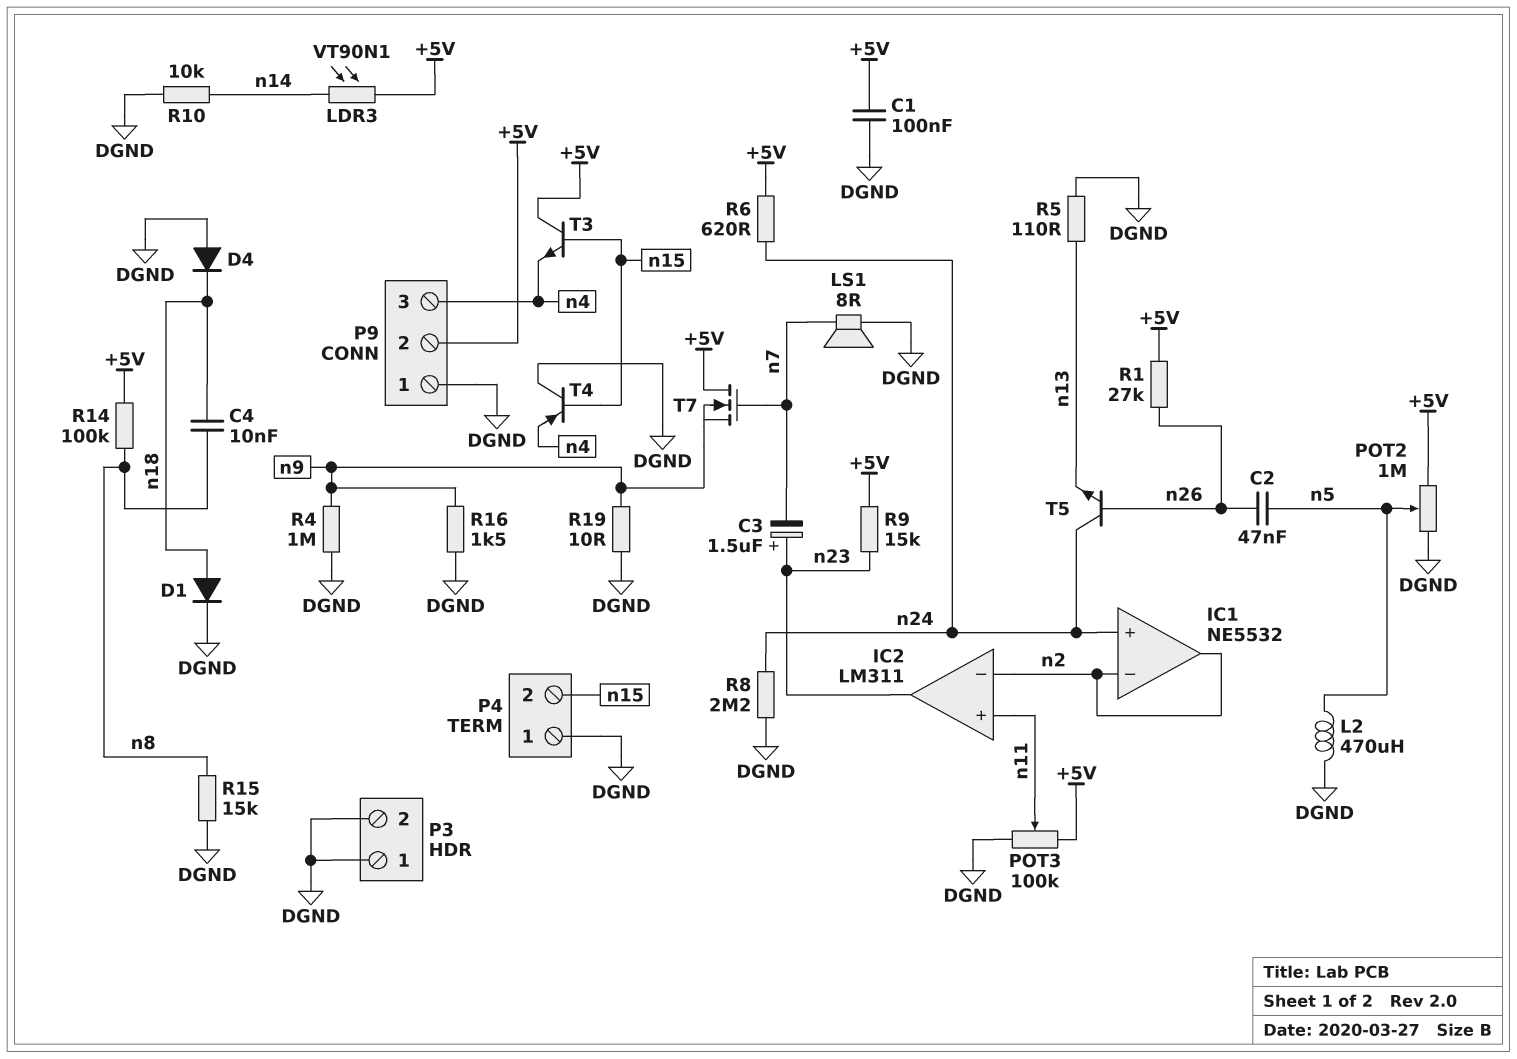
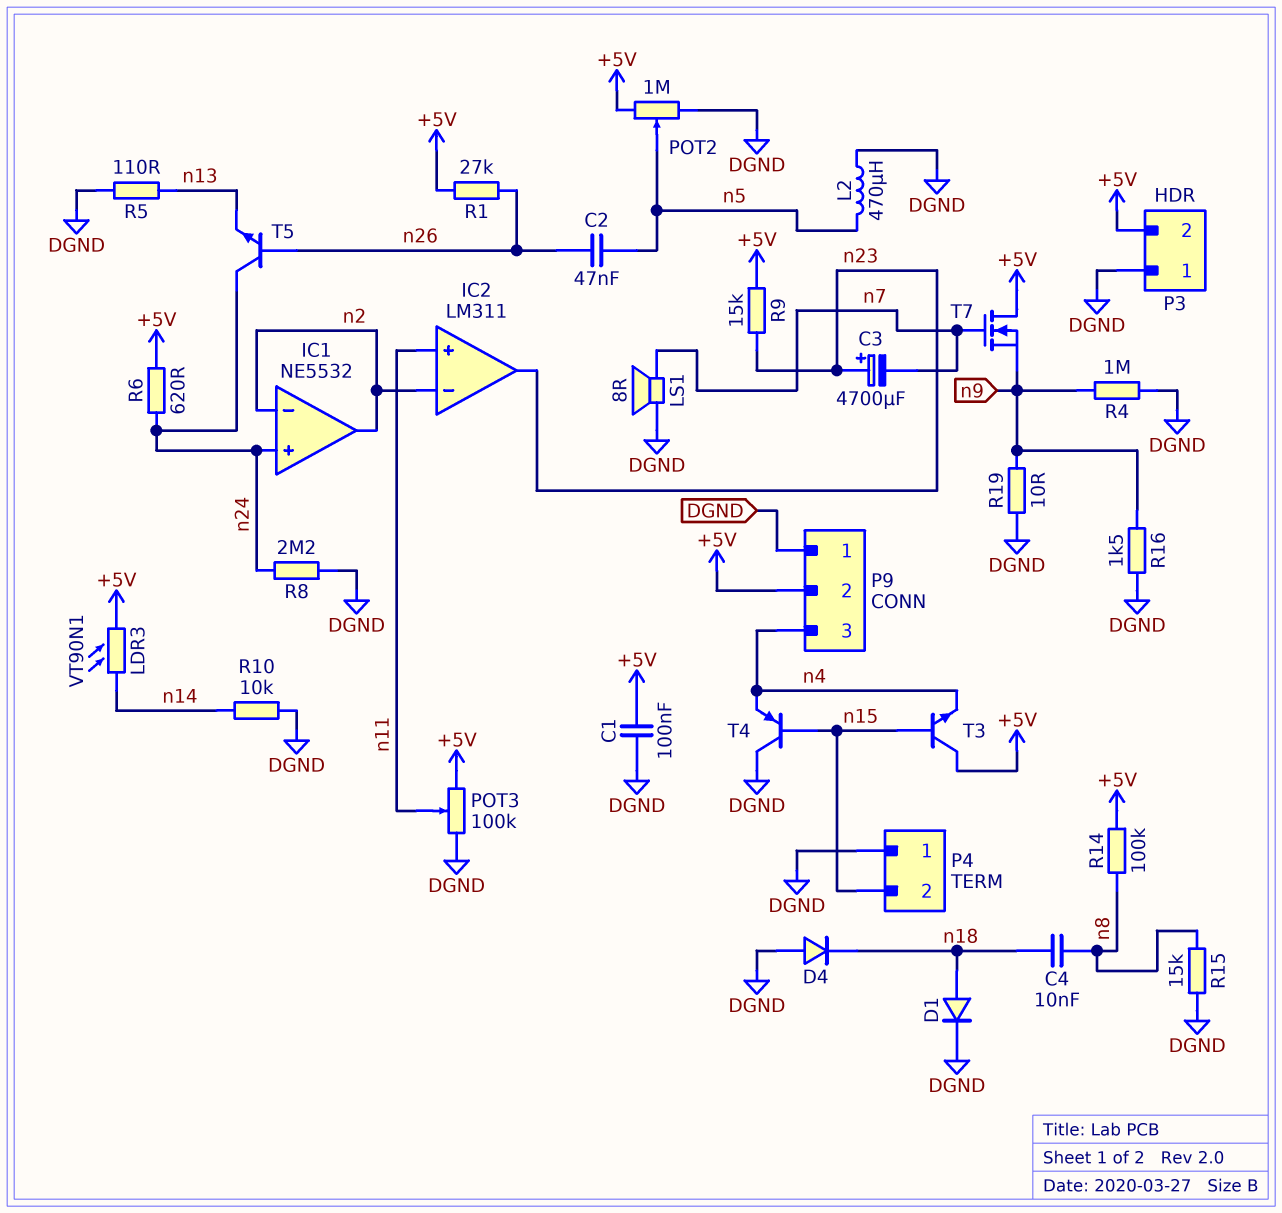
C3: 1.5uF (plus n23, minus n7) -> 4700uF (plus n23, minus n7)
P3 pin 2: DGND -> +5V

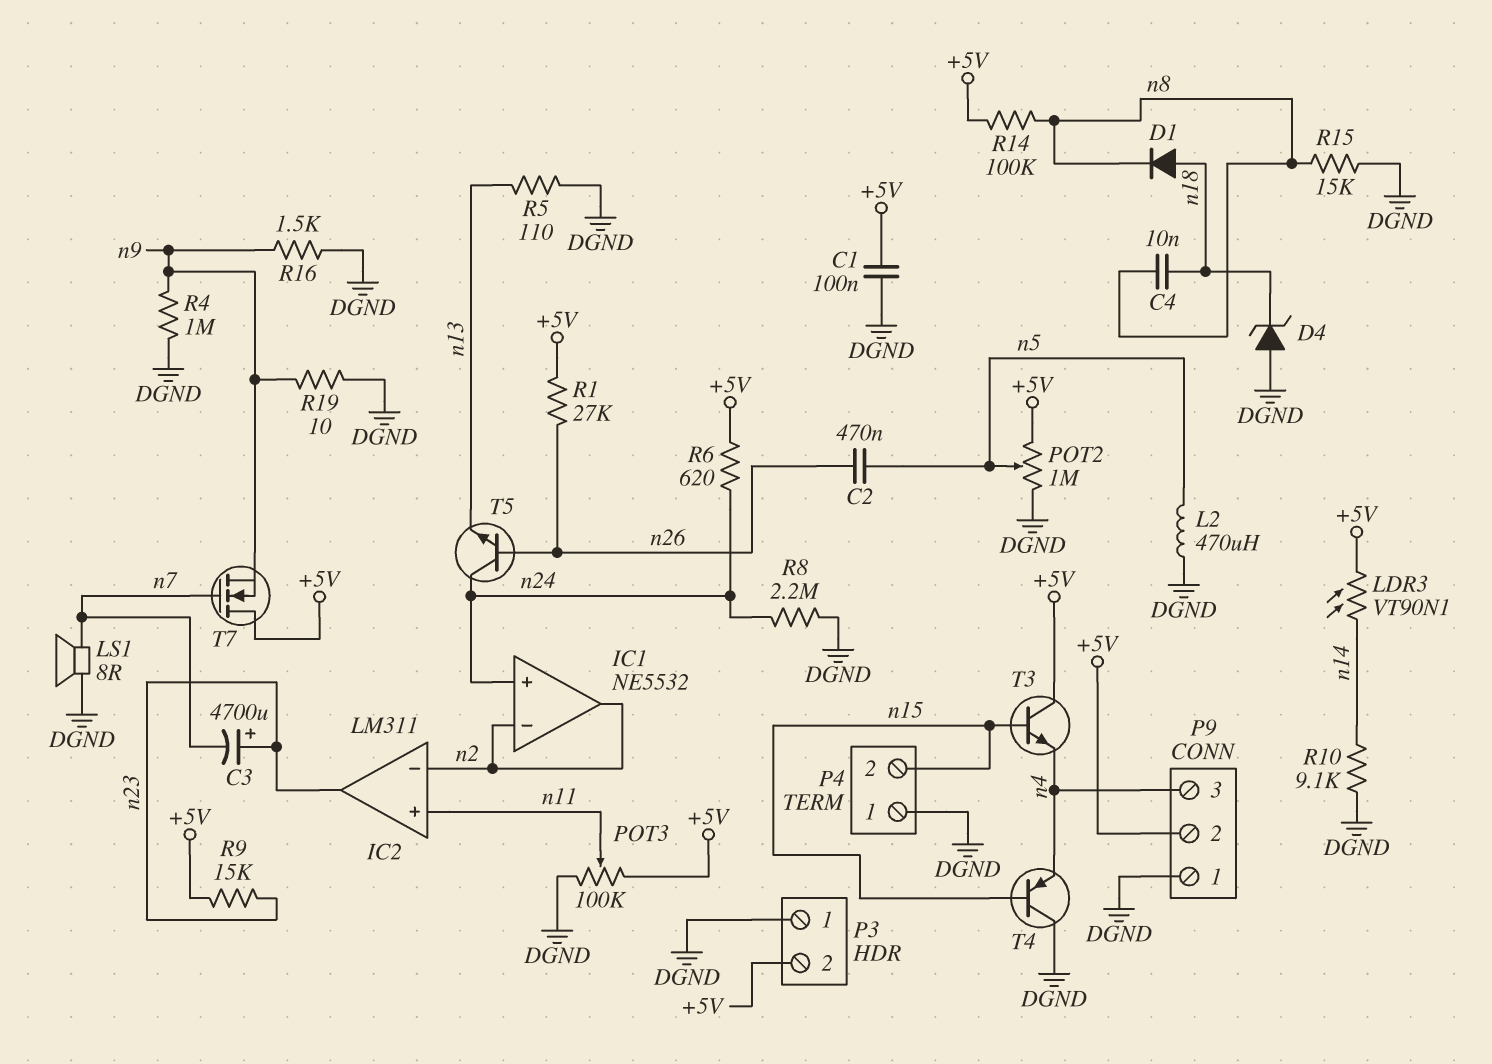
C2: 47nF (n5, n26) -> 470nF (n5, n26)
D1: diode (A n18, K DGND) -> diode (A n18, K n8)
D4: diode (A DGND, K n18) -> zener (A DGND, K n18)
R10: 10k (DGND, n14) -> 9.1k (DGND, n14)

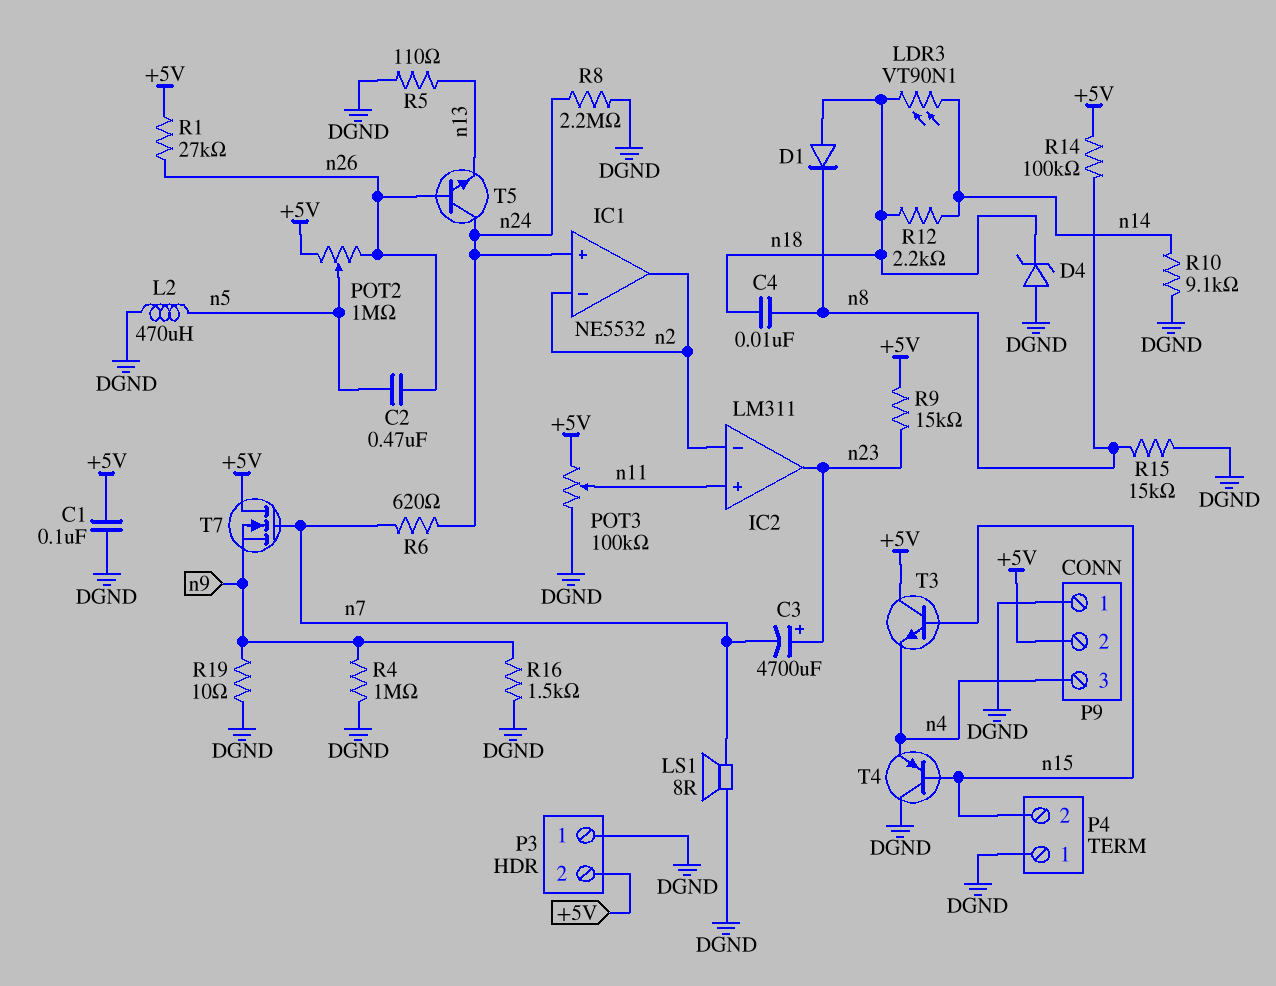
LDR3: VT90N1 (+5V, n14) -> VT90N1 (n14, n18)
POT2: 1M (+5V, DGND, wiper n5) -> 1M (+5V, n26, wiper n5)
R6: 620 (+5V, n24) -> 620 (n7, n24)
R12: none -> 2.2k (n14, n18)

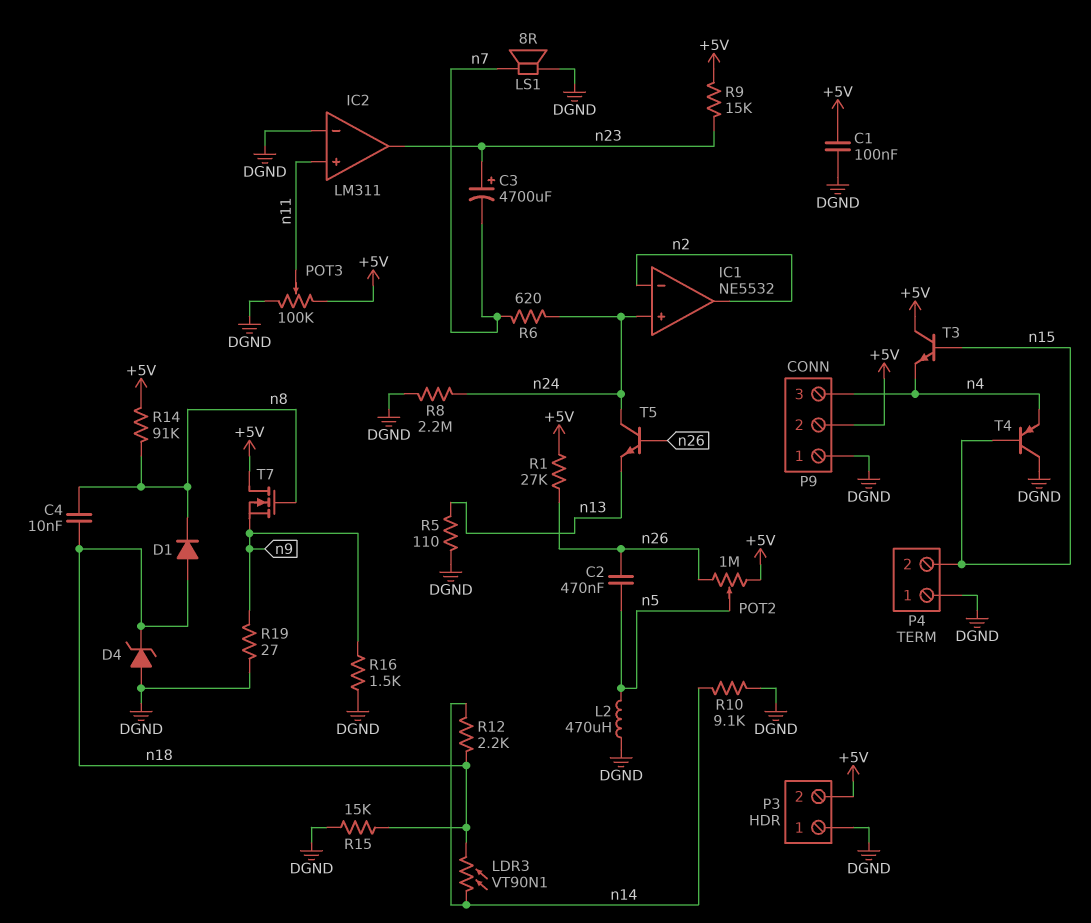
IC2 pin in-: n2 -> DGND
R4: 1M (DGND, n9) -> none
R14: 100k (+5V, n8) -> 91k (+5V, n8)
R15: 15k (DGND, n8) -> 15k (DGND, n18)
R19: 10 (DGND, n9) -> 27 (DGND, n9)
T7: NMOS (G n7, D +5V, S n9) -> NMOS (G n8, D +5V, S n9)

